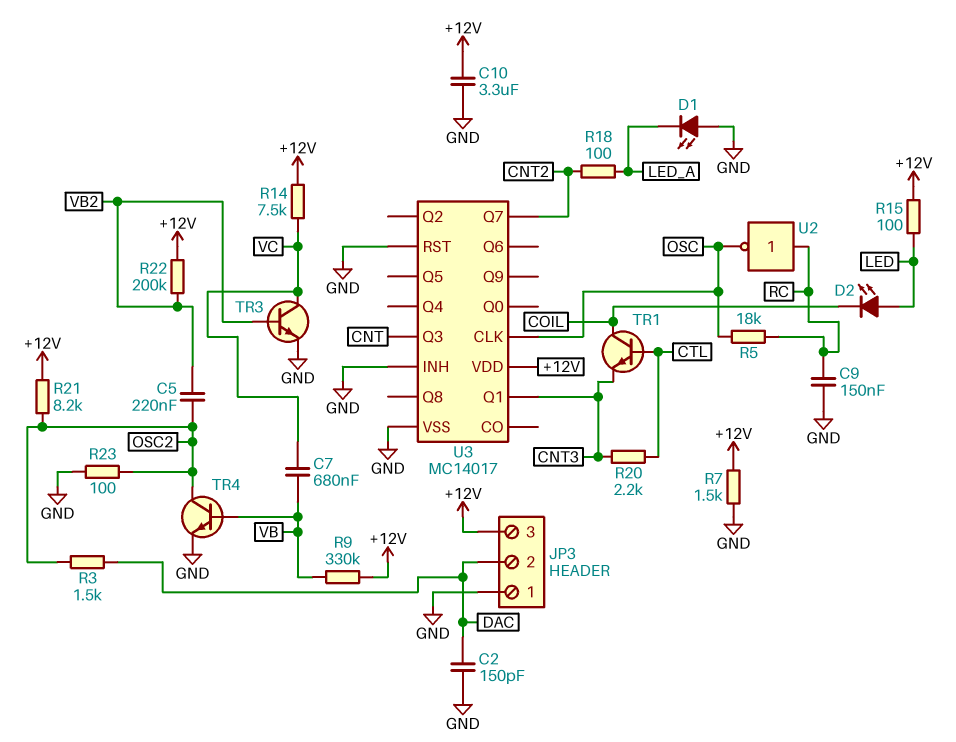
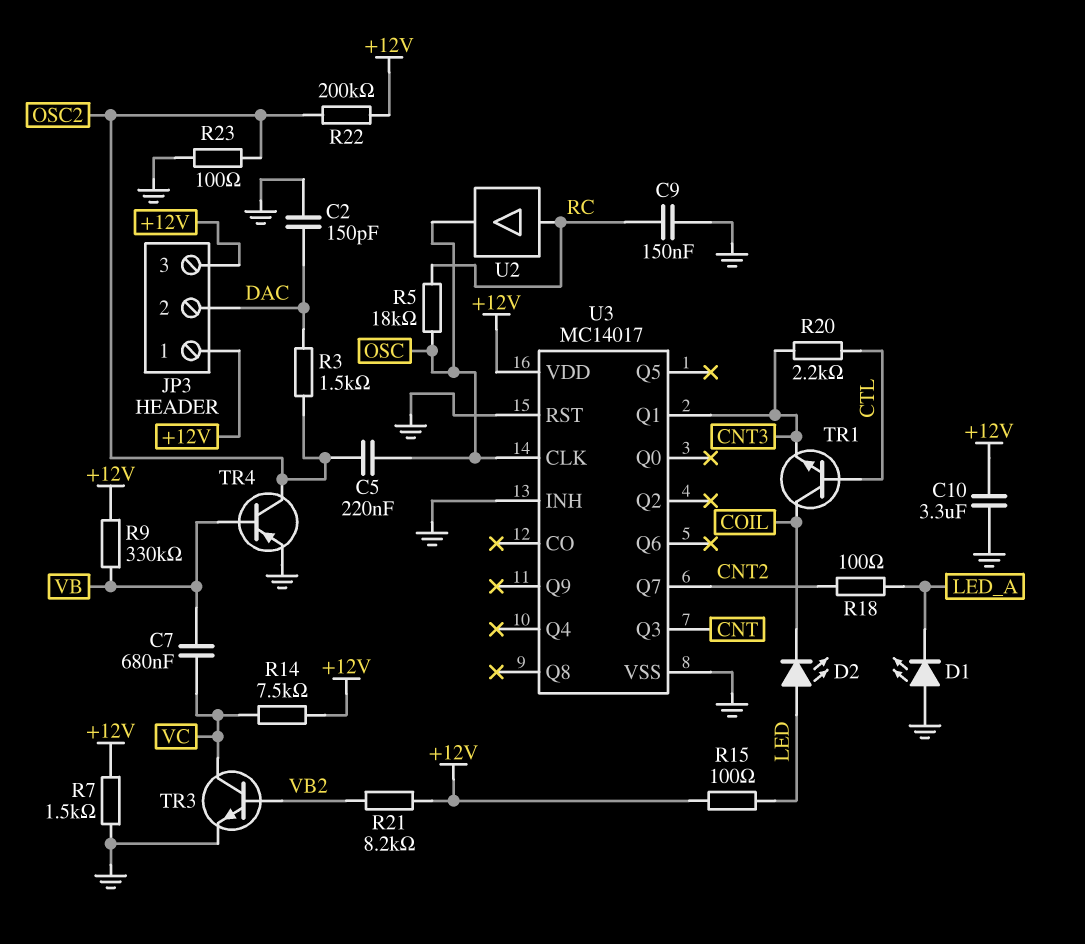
C5: 220nF (OSC2, VB2) -> 220nF (OSC, OSC2)
JP3 pin 1: GND -> +12V
R21: 8.2k (+12V, OSC2) -> 8.2k (+12V, VB2)
R22: 200k (+12V, VB2) -> 200k (+12V, OSC2)
TR4: NPN (B VB, C OSC2, E GND) -> PNP (B VB, C OSC2, E GND)
U2: NOT (in RC, out OSC) -> buffer (in RC, out OSC)

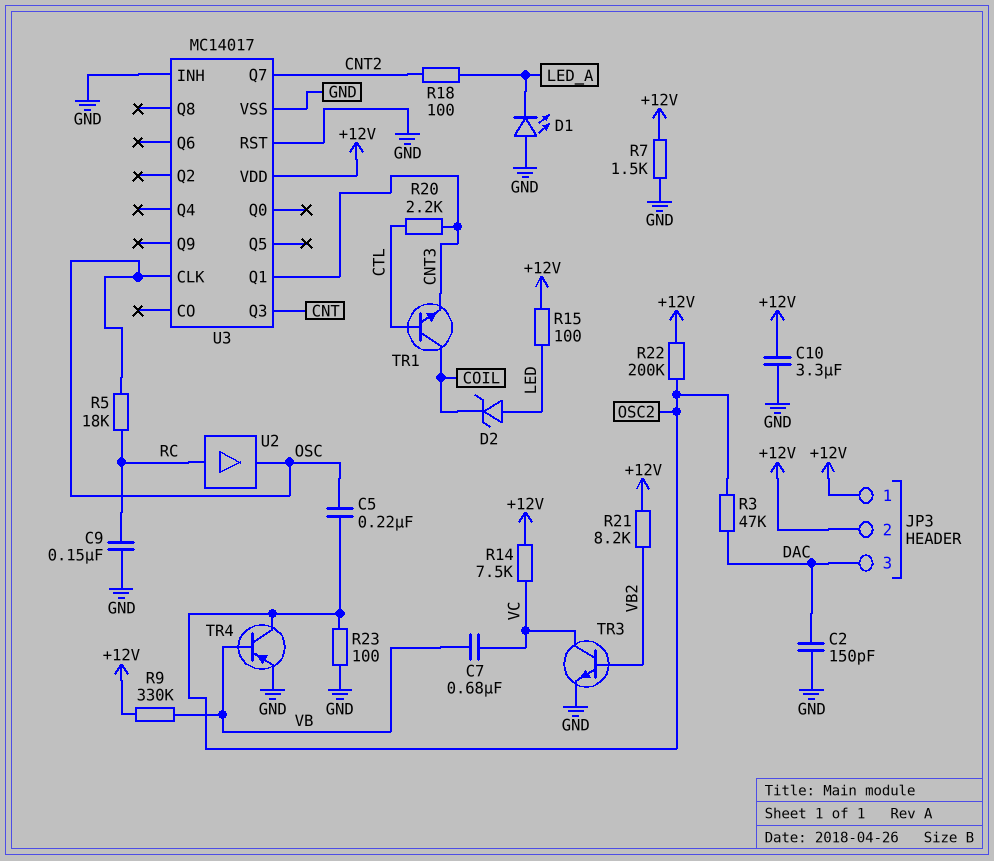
D2: LED (A LED, K COIL) -> zener (A LED, K COIL)
JP3 pin 2: DAC -> +12V
JP3 pin 3: +12V -> DAC
R3: 1.5k (DAC, OSC2) -> 47k (DAC, OSC2)

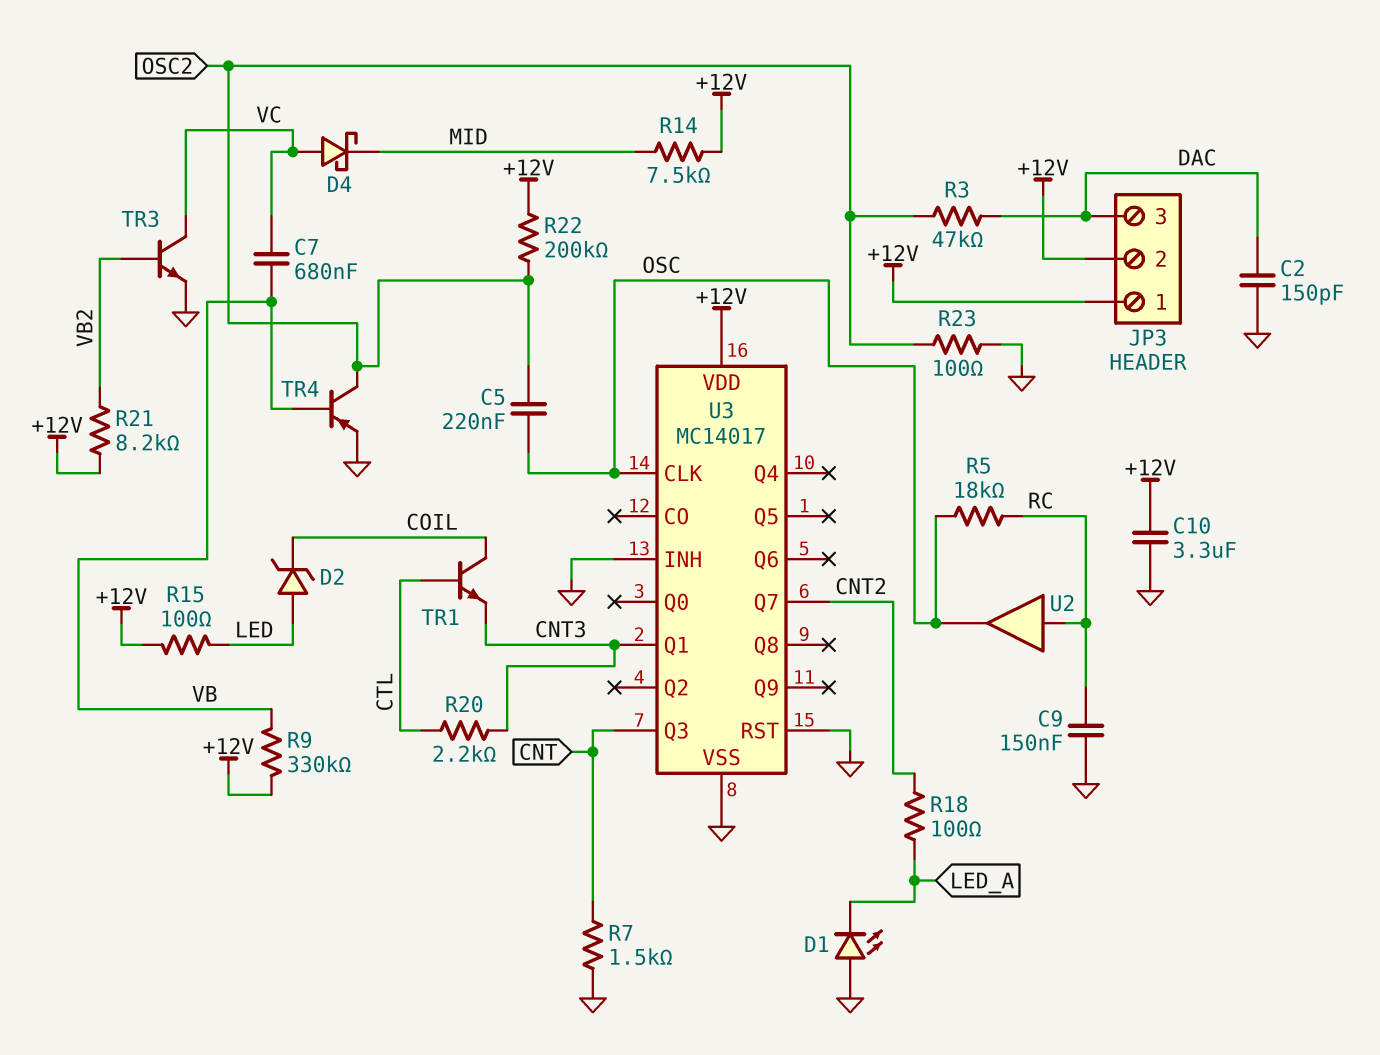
D4: none -> schottky (A VC, K MID)
R7: 1.5k (+12V, GND) -> 1.5k (CNT, GND)
R14: 7.5k (+12V, VC) -> 7.5k (+12V, MID)

